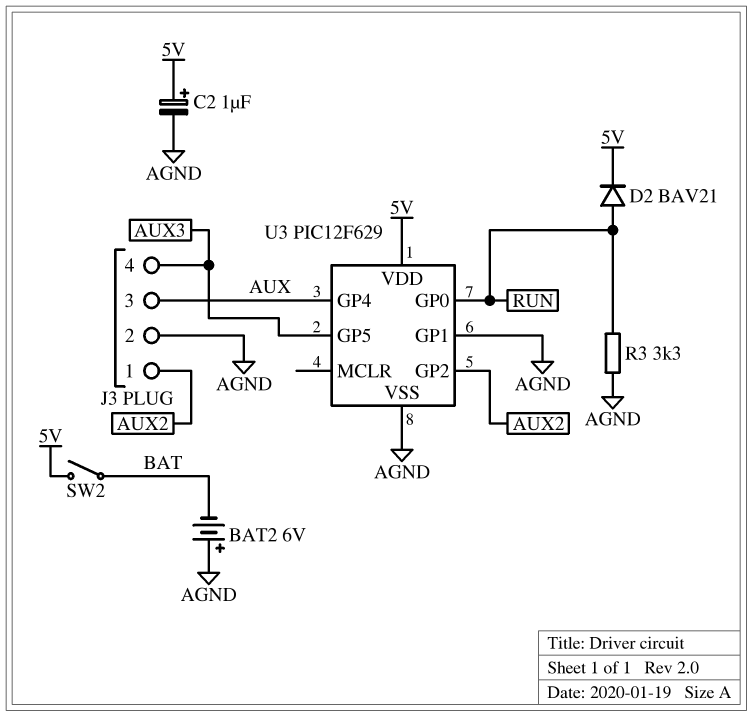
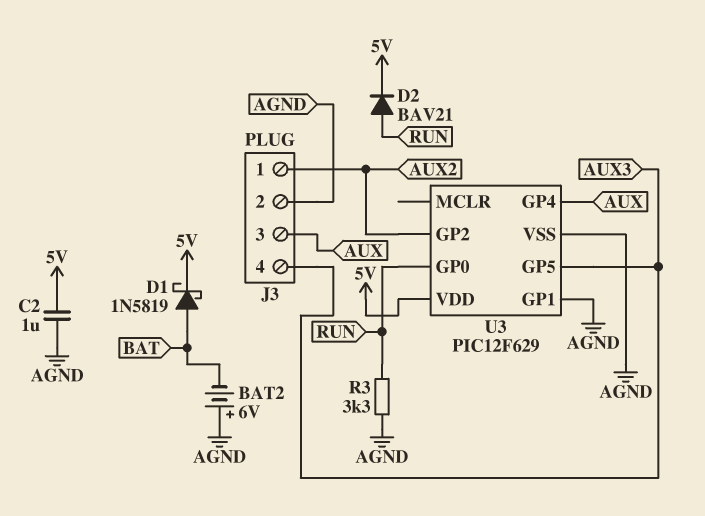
C2: 1uF (plus 5V, minus AGND) -> 1uF (5V, AGND)
D1: none -> schottky 1N5819 (A BAT, K 5V)
SW2: switch (5V, BAT) -> none

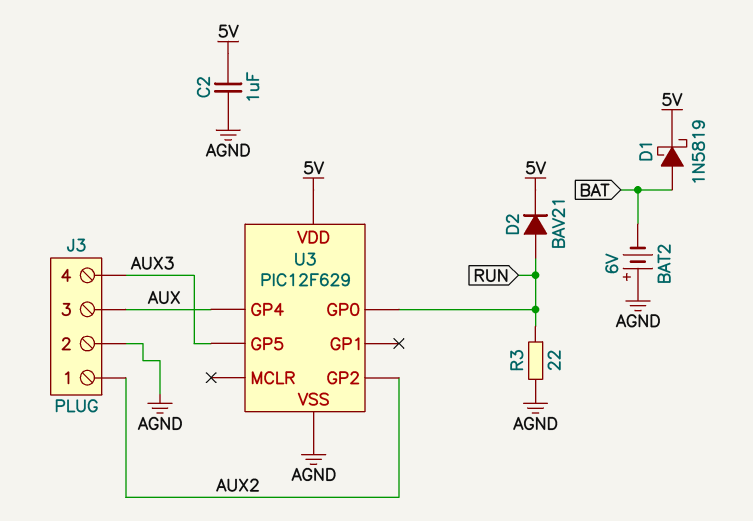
R3: 3.3k (AGND, RUN) -> 22 (AGND, RUN)
U3 pin GP1: AGND -> none

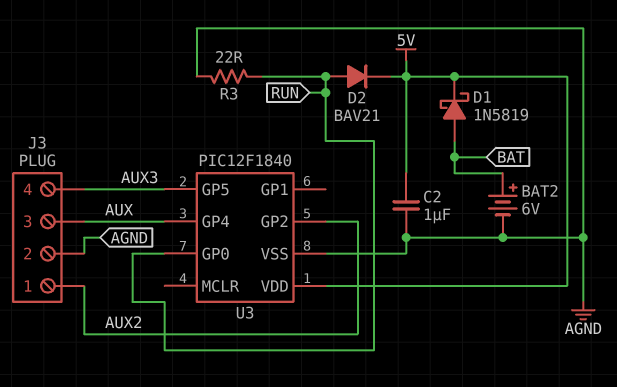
BAT2: 6V (plus AGND, minus BAT) -> 6V (plus BAT, minus AGND)
U3: PIC12F629 -> PIC12F1840

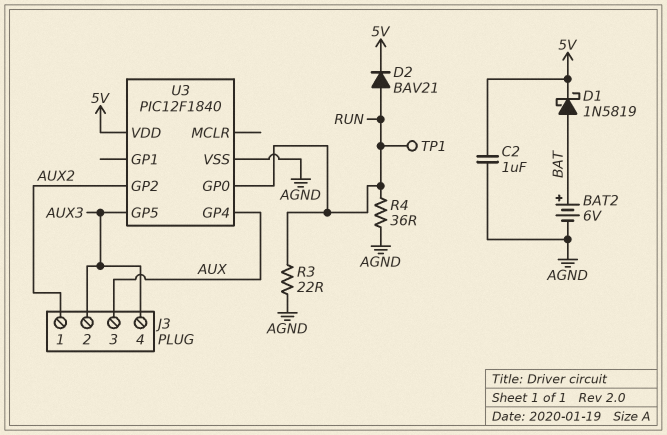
J3 pin 2: AGND -> AUX3
R4: none -> 36 (AGND, RUN)
TP1: none -> test point (RUN)

